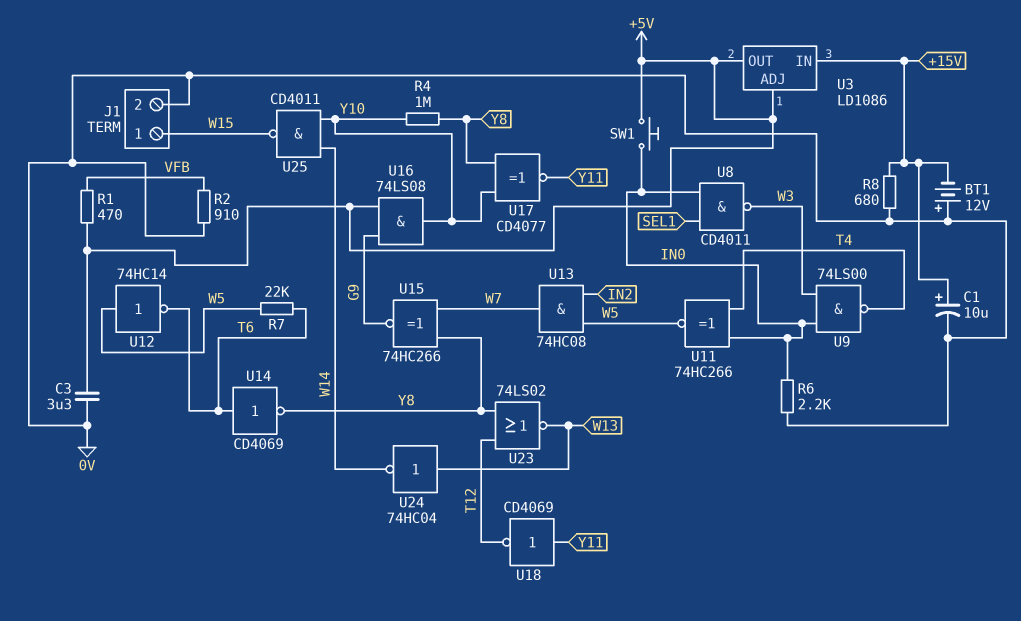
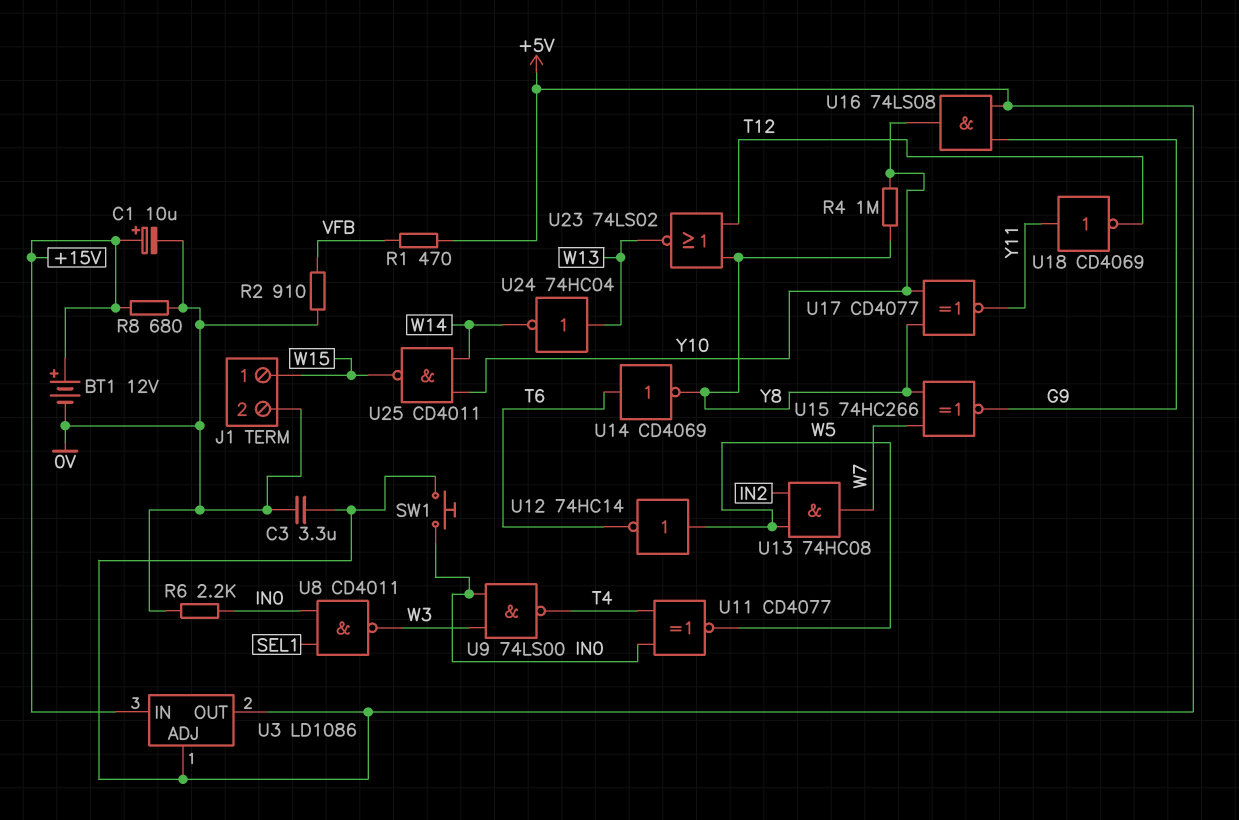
BT1: 12V (plus 0V, minus +15V) -> 12V (plus +15V, minus 0V)
R7: 22k (T6, W5) -> none
U11: XNOR 74HC266 (in IN0, in T4, out W5) -> XNOR CD4077 (in IN0, in T4, out W5)

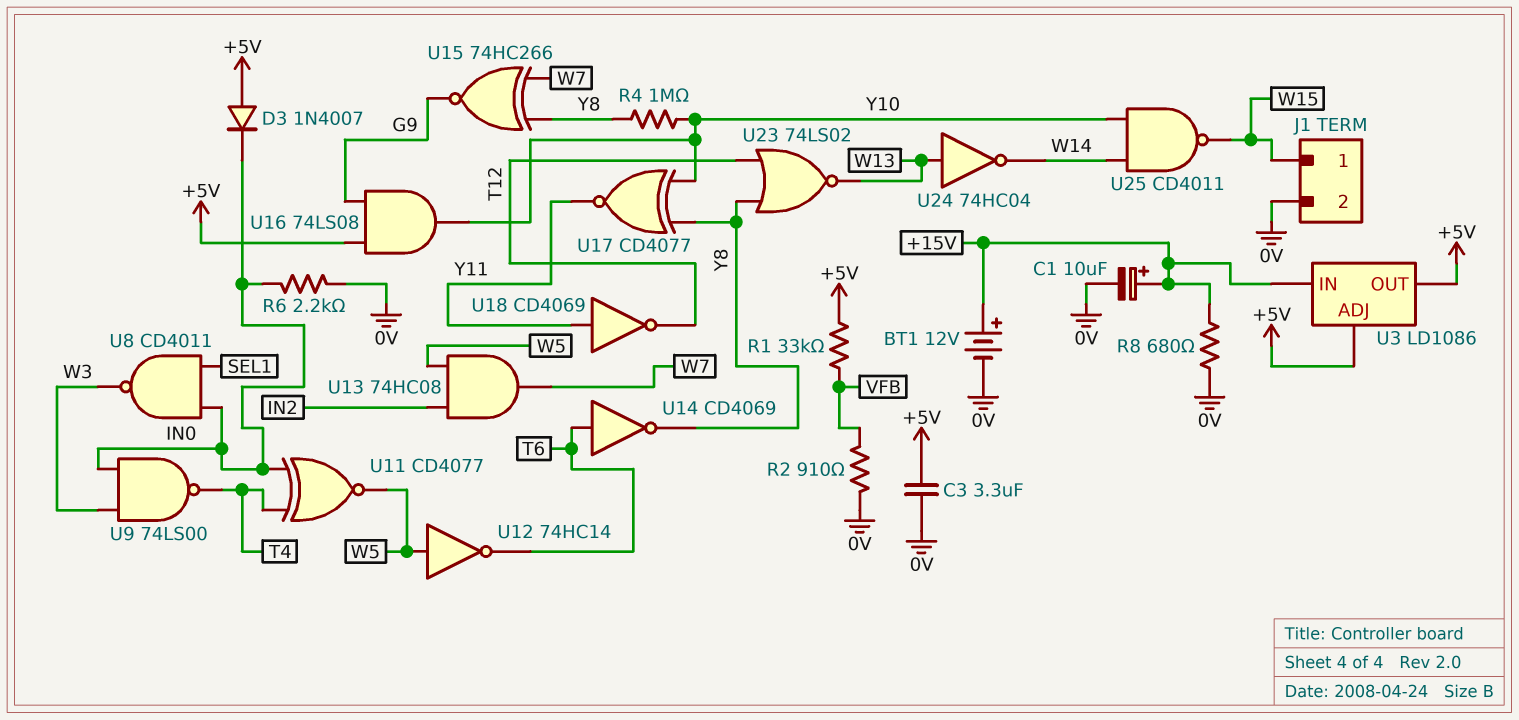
D3: none -> diode 1N4007 (A +5V, K IN0)
R1: 470 (+5V, VFB) -> 33k (+5V, VFB)
SW1: button (+5V, IN0) -> none

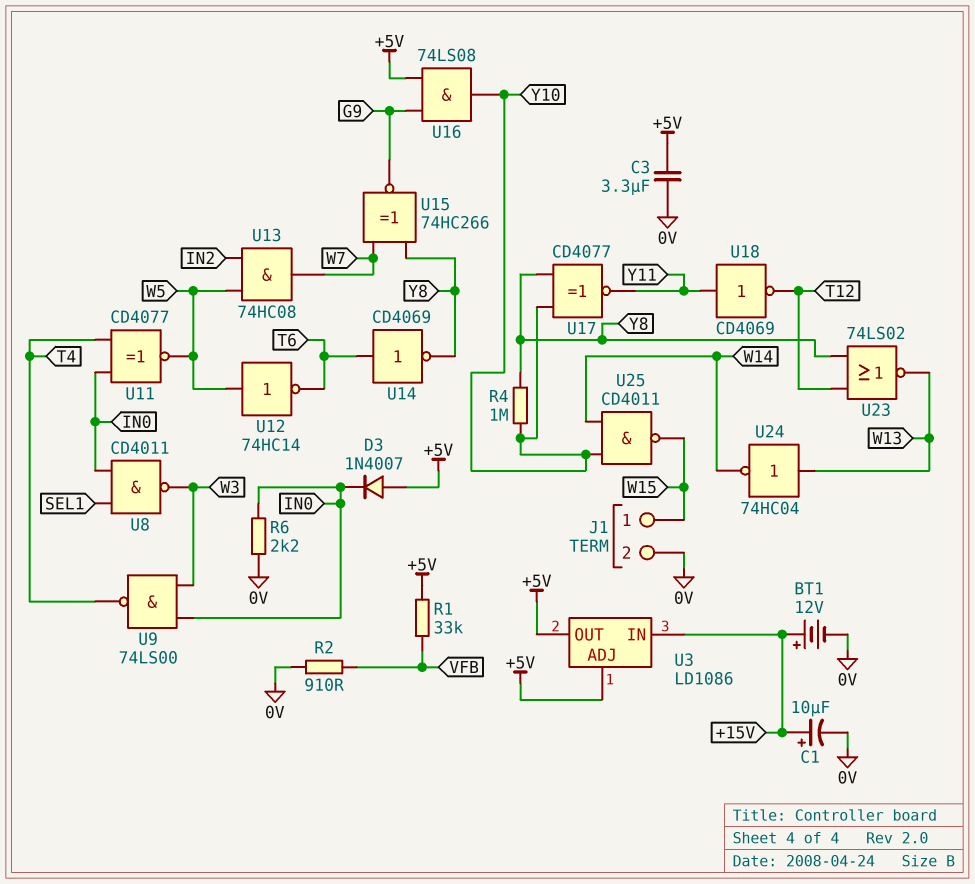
R8: 680 (+15V, 0V) -> none

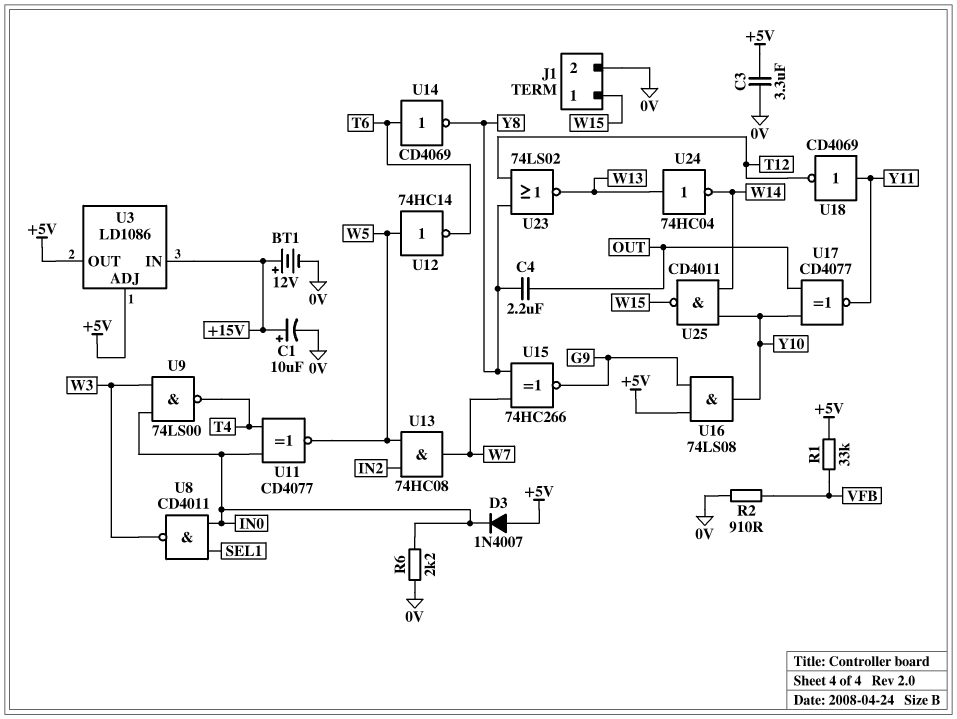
C4: none -> 2.2uF (OUT, Y8)
R4: 1M (Y8, Y10) -> none
U17: XNOR CD4077 (in Y8, in Y10, out Y11) -> XNOR CD4077 (in OUT, in Y10, out Y11)

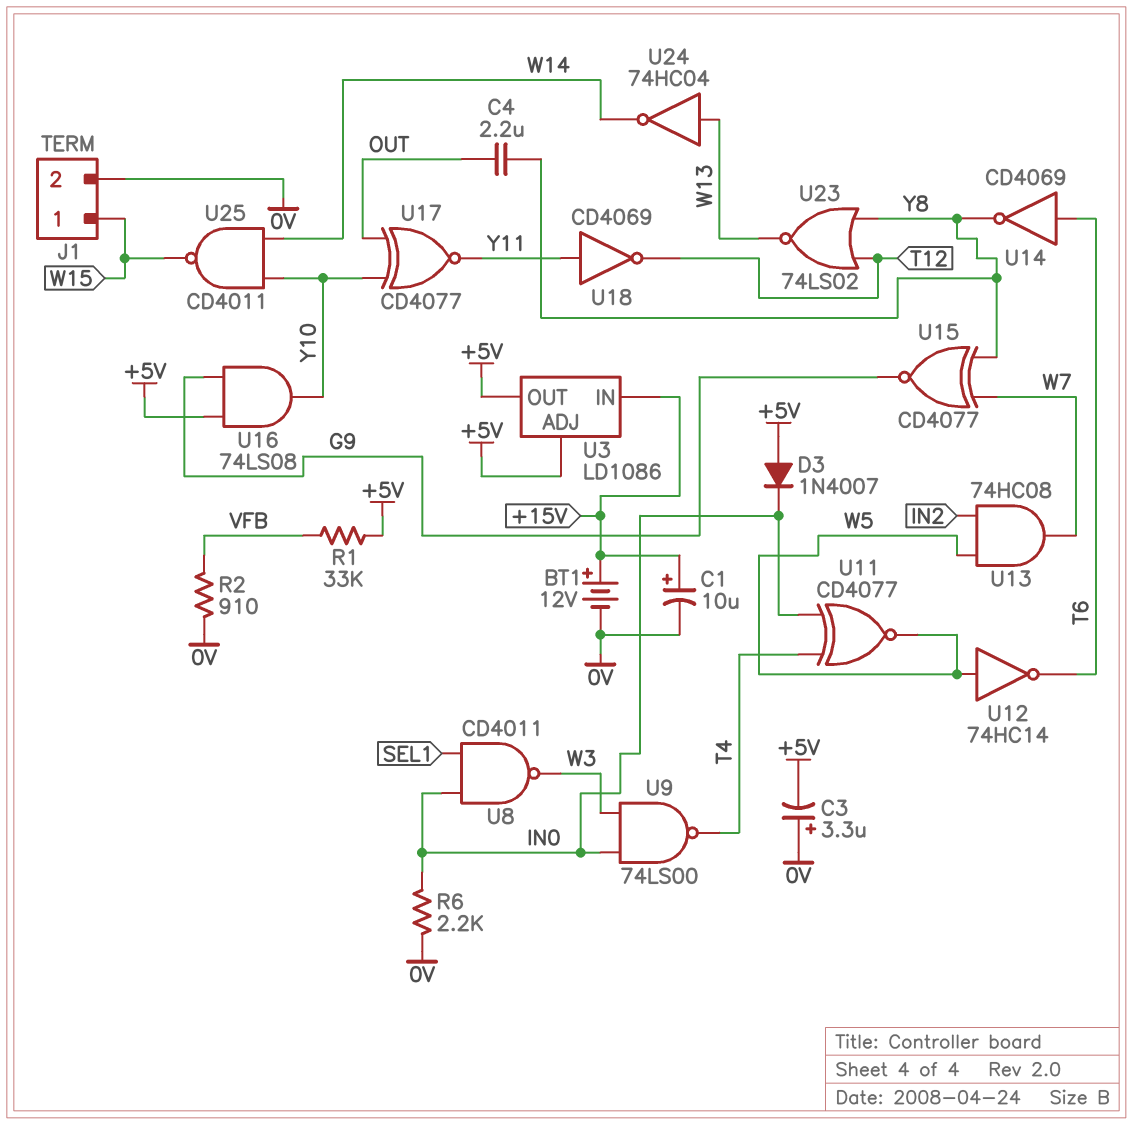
C3: 3.3uF (+5V, 0V) -> 3.3uF (plus 0V, minus +5V)
U15: XNOR 74HC266 (in W7, in Y8, out G9) -> XNOR CD4077 (in W7, in Y8, out G9)

